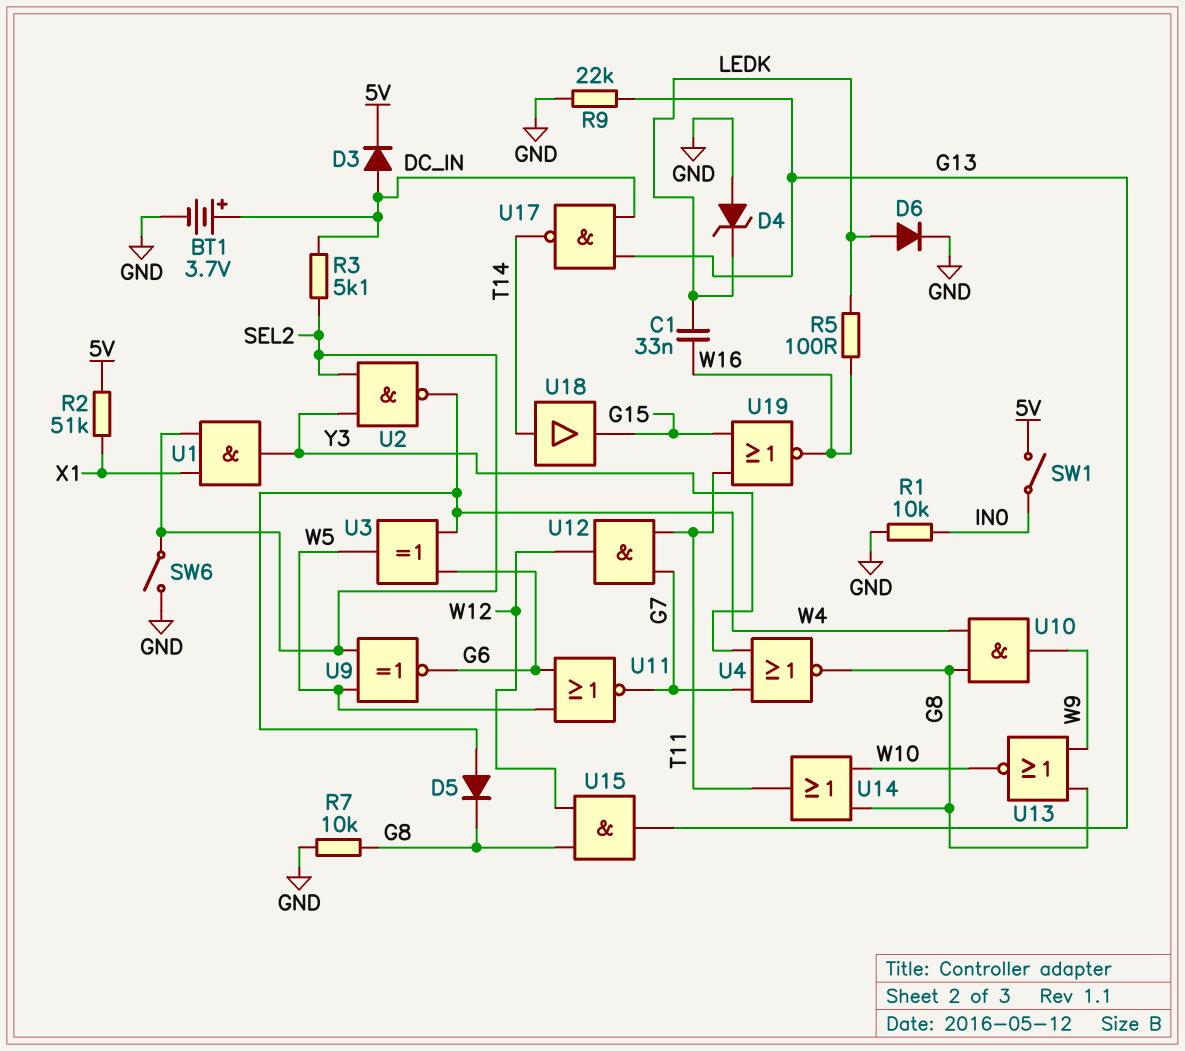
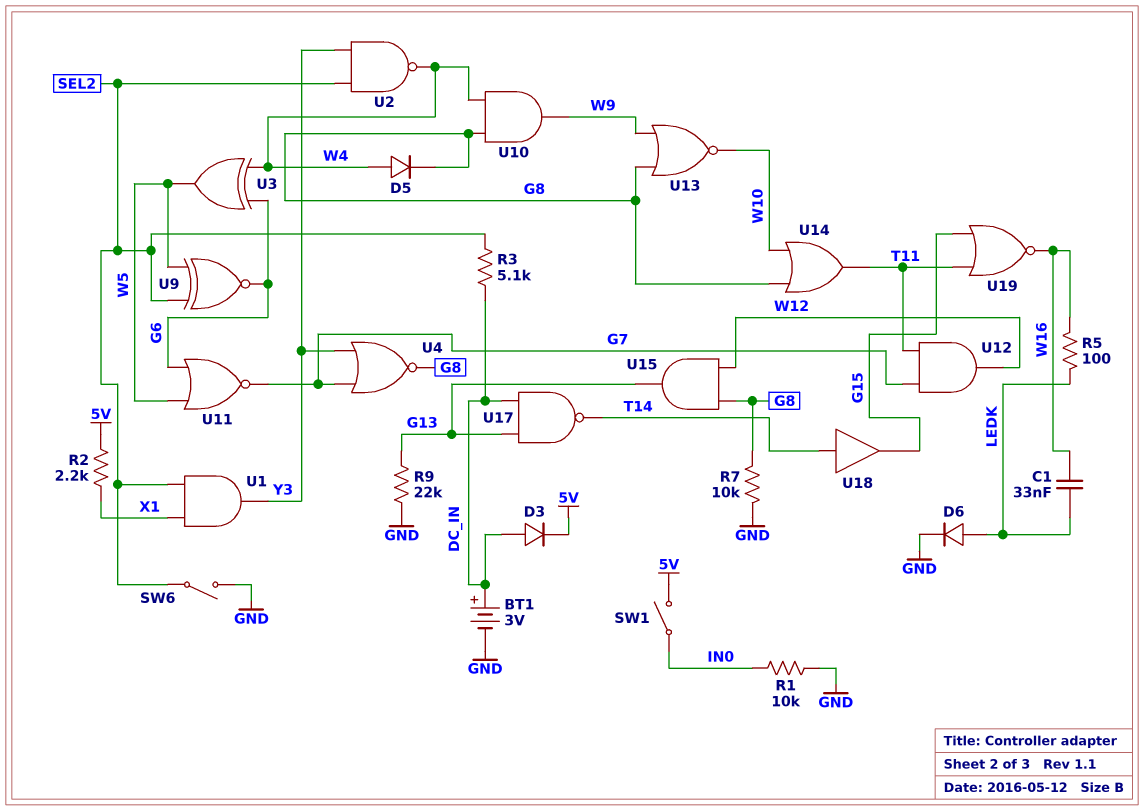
BT1: 3.7V (plus DC_IN, minus GND) -> 3V (plus DC_IN, minus GND)
D4: zener (A GND, K LEDK) -> none
R2: 51k (5V, X1) -> 2.2k (5V, X1)

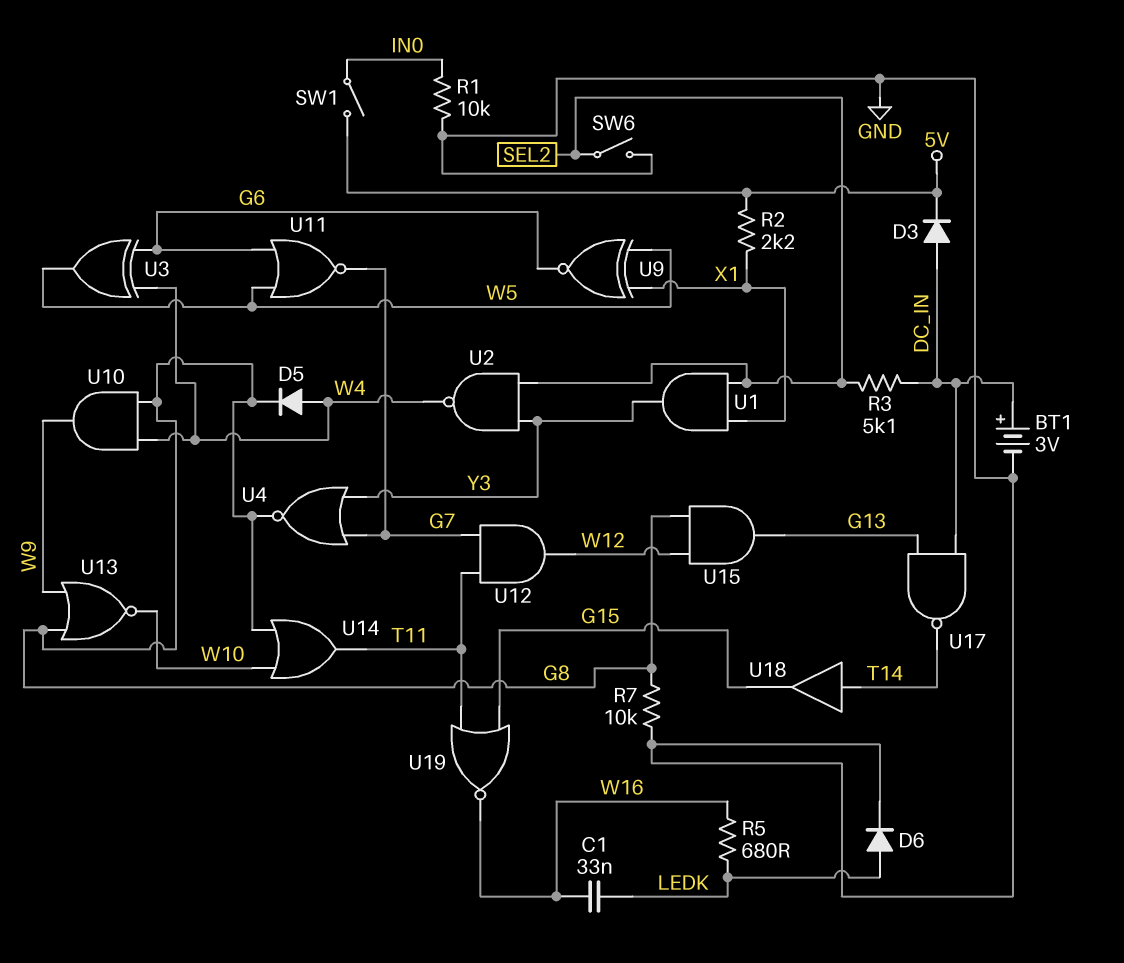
R5: 100 (LEDK, W16) -> 680 (LEDK, W16)
R9: 22k (G13, GND) -> none
U9: XNOR (in SEL2, in W5, out G6) -> XNOR (in W5, in X1, out G6)

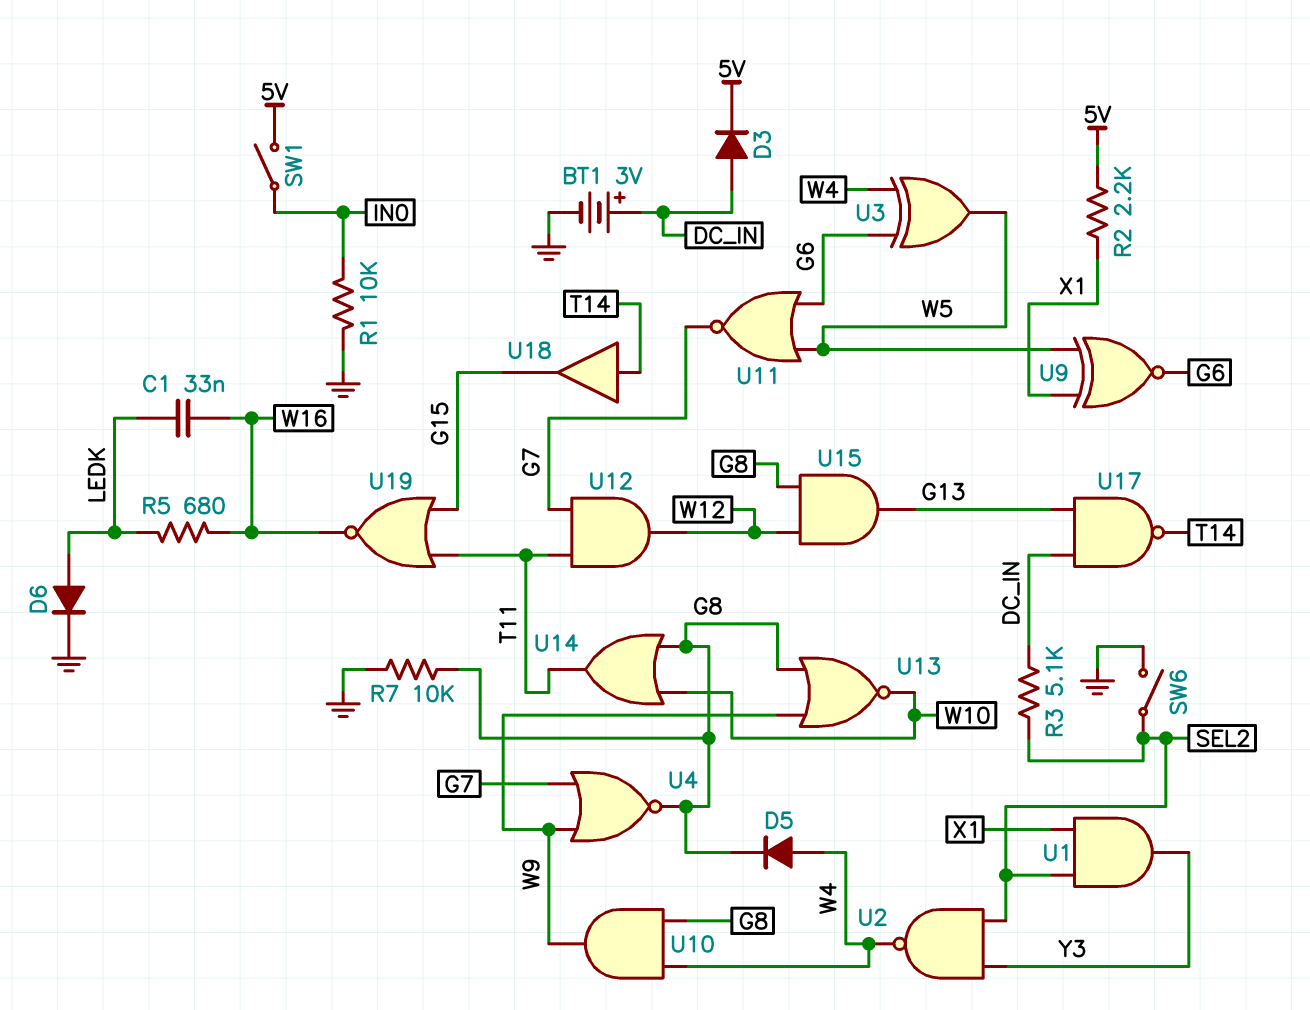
U4: NOR (in G7, in Y3, out G8) -> NOR (in G7, in W9, out G8)

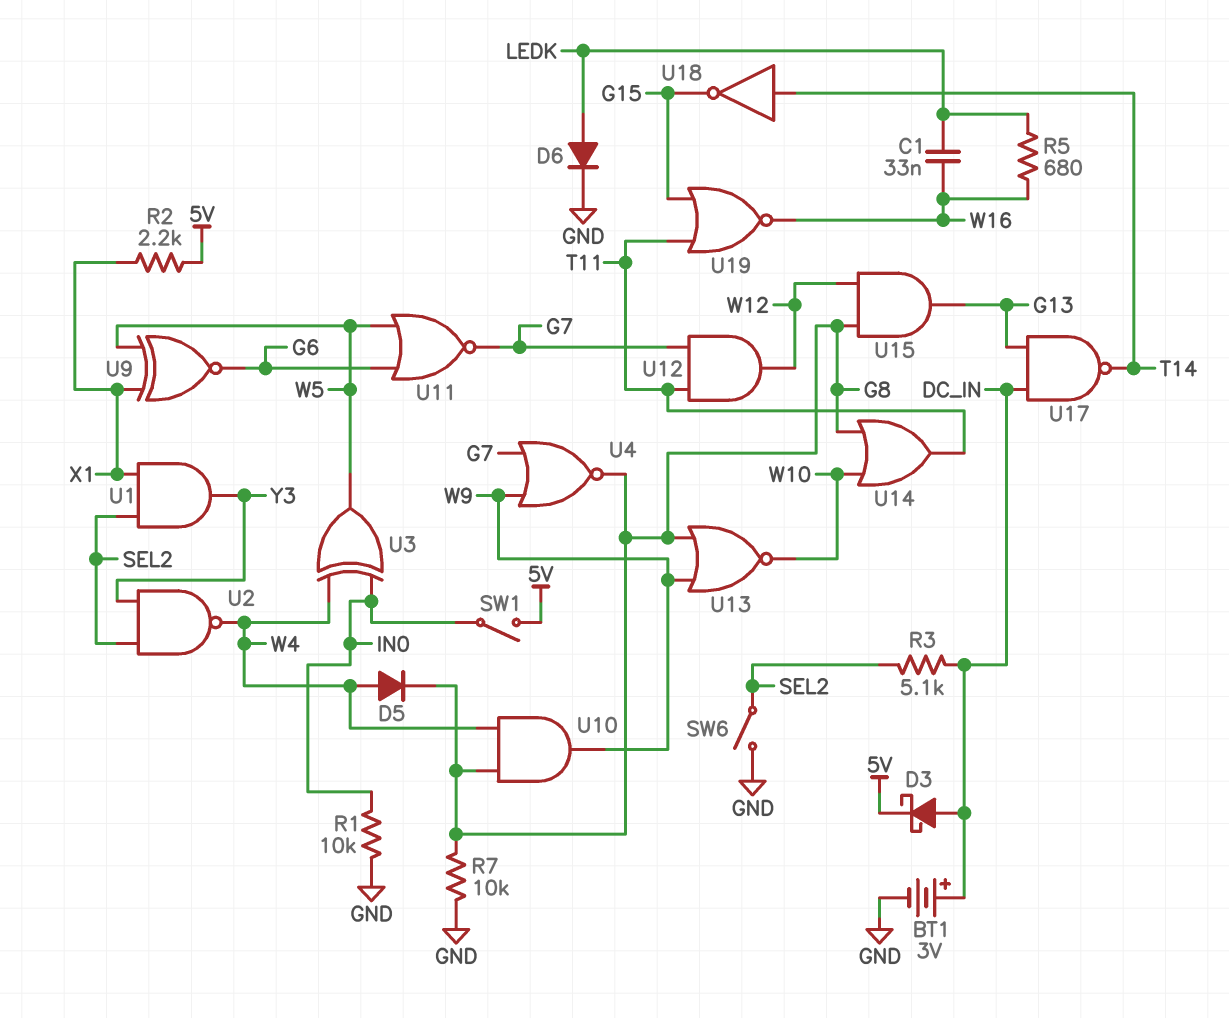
D3: diode (A DC_IN, K 5V) -> schottky (A DC_IN, K 5V)
U3: XOR (in G6, in W4, out W5) -> XOR (in IN0, in W4, out W5)
U18: buffer (in T14, out G15) -> NOT (in T14, out G15)

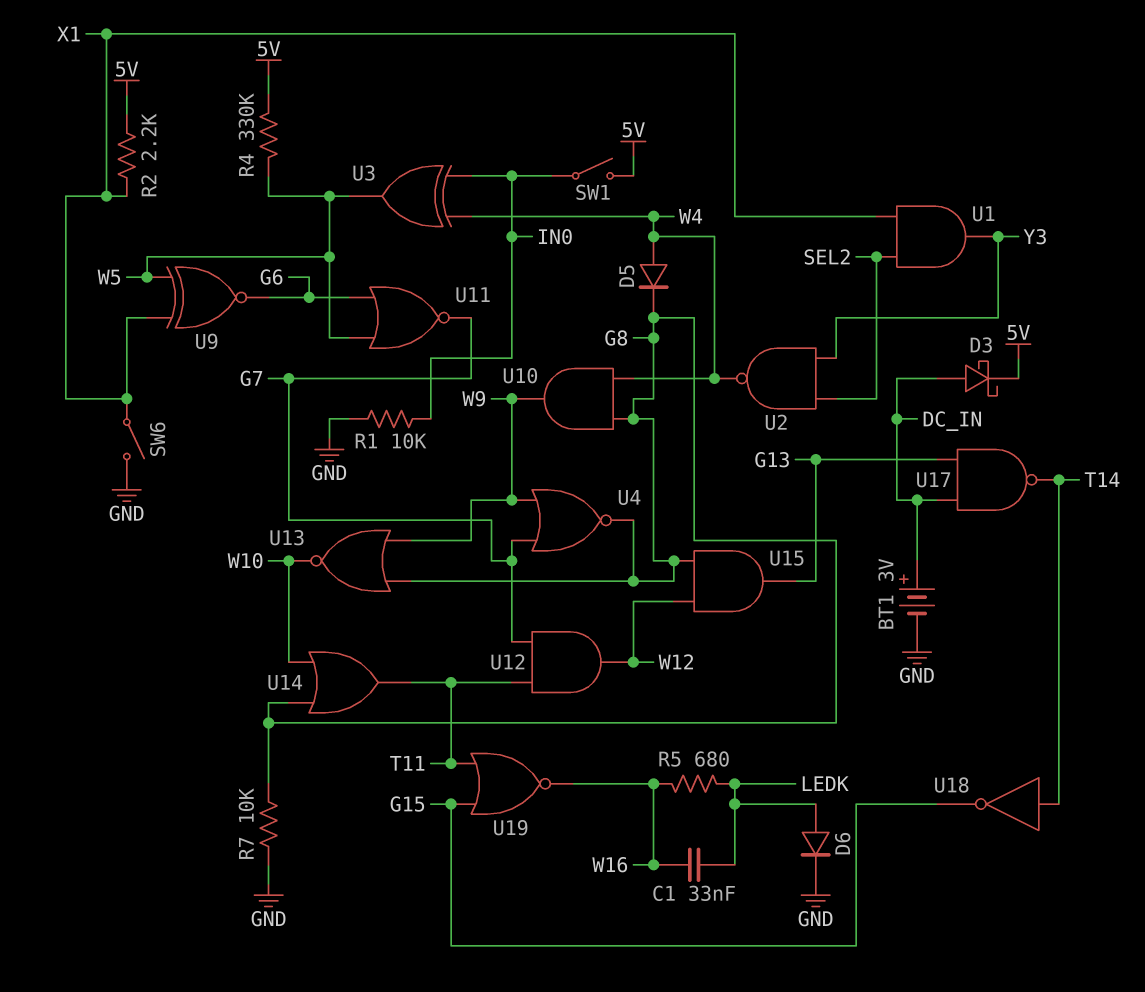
R3: 5.1k (DC_IN, SEL2) -> none
R4: none -> 330k (5V, W5)
SW6: switch (GND, SEL2) -> switch (GND, X1)

